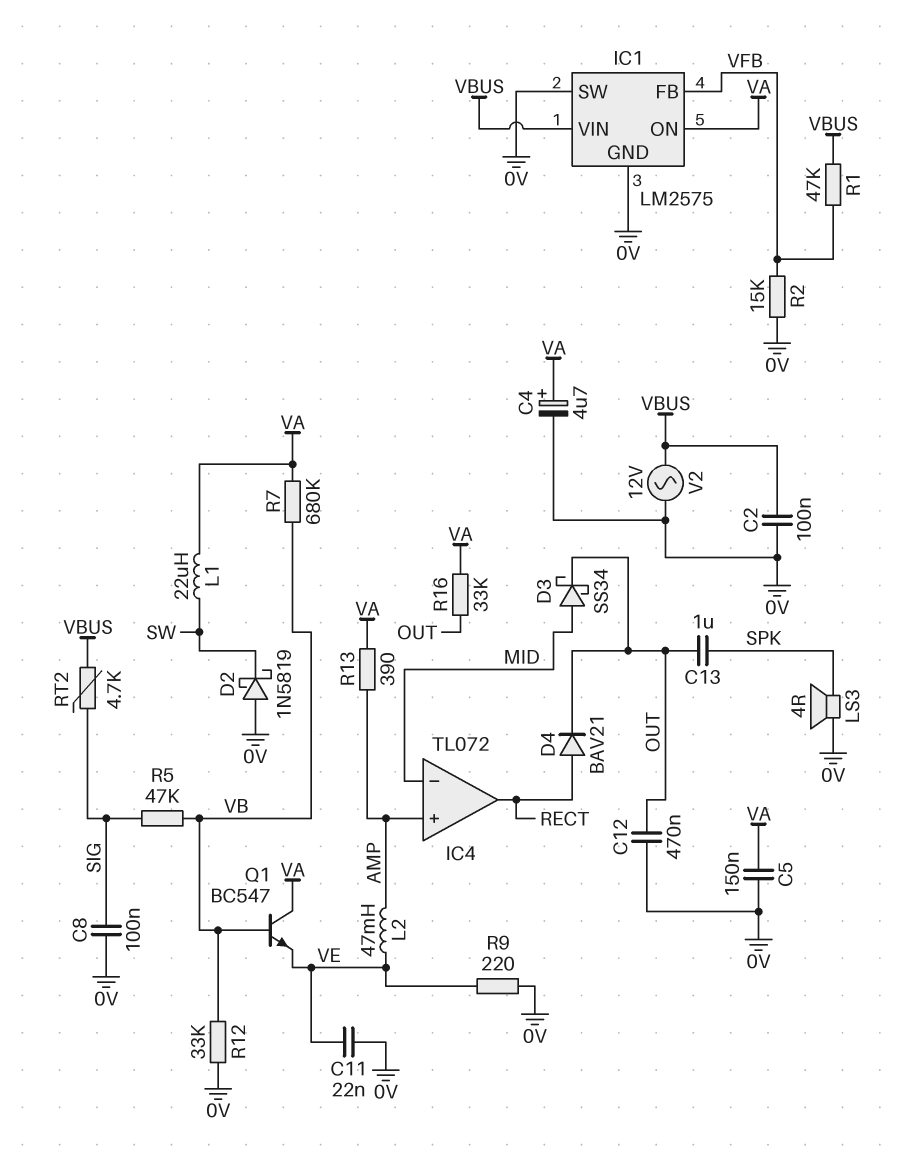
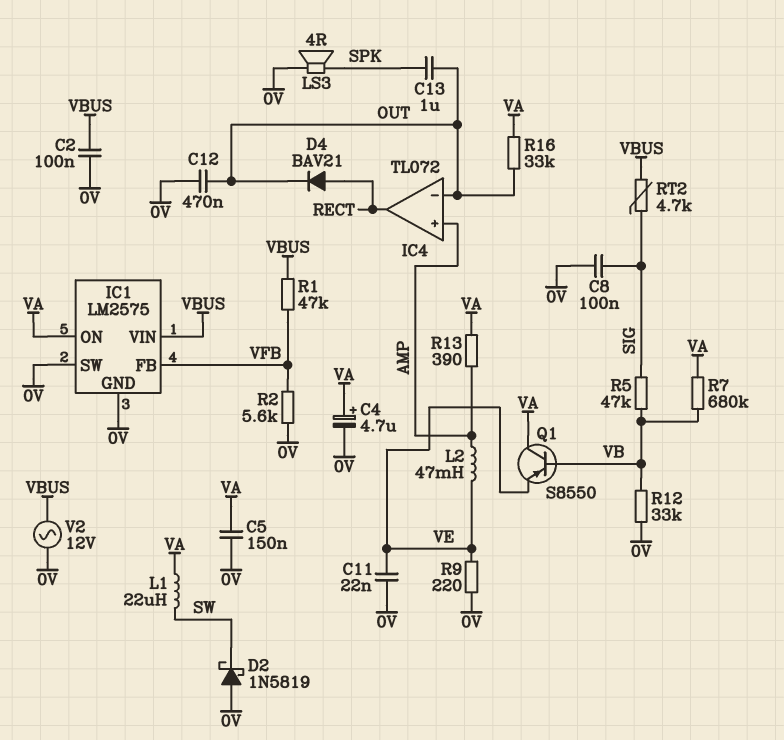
D3: schottky SS34 (A MID, K OUT) -> none
IC4 pin in-: MID -> OUT
Q1: NPN BC547 (B VB, C VA, E VE) -> PNP S8550 (B VB, C VA, E VE)
R2: 15k (0V, VFB) -> 5.6k (0V, VFB)

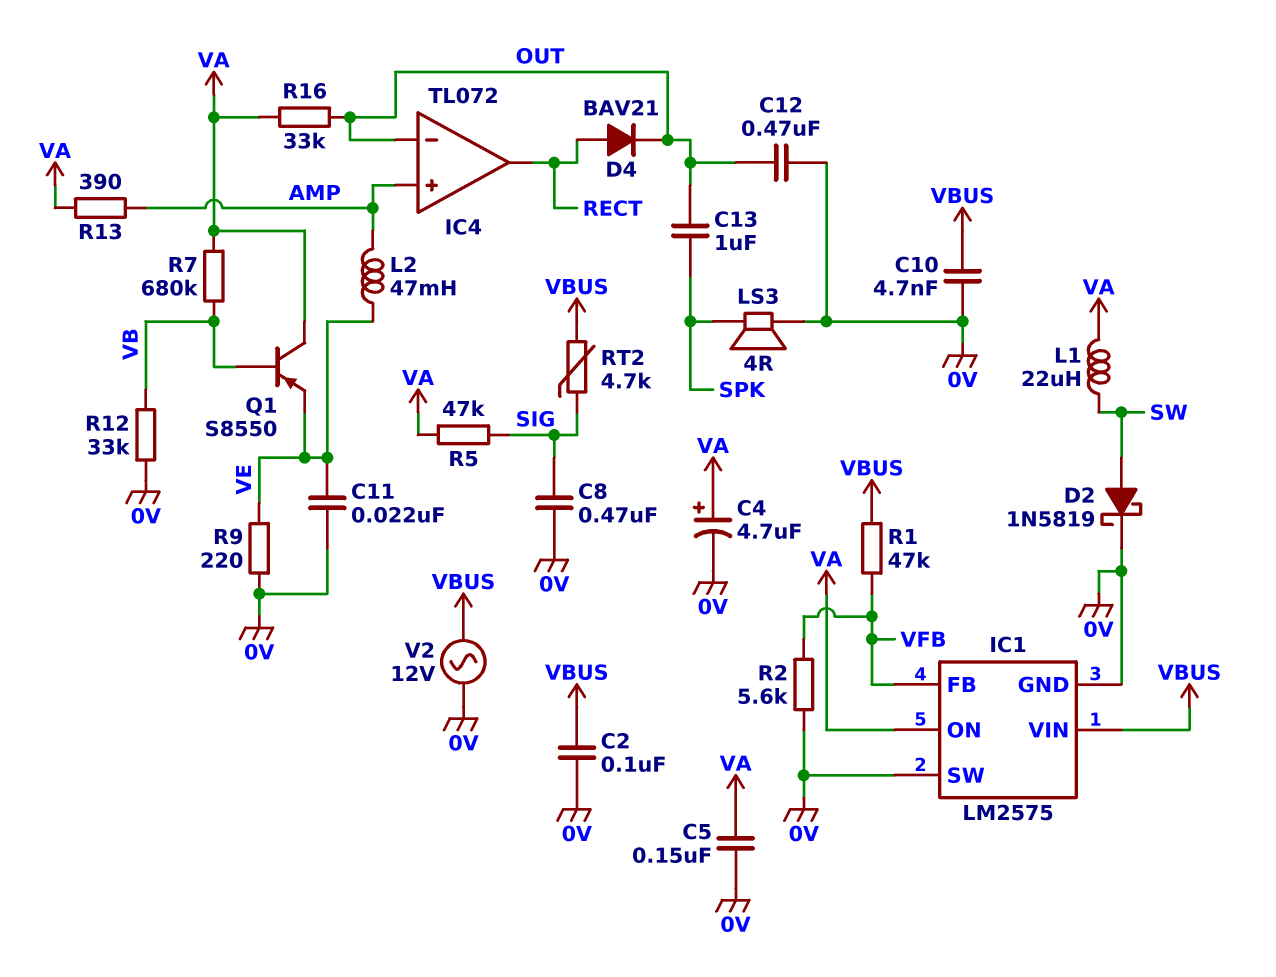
C8: 100nF (0V, SIG) -> 470nF (0V, SIG)
C10: none -> 4.7nF (0V, VBUS)
D2: schottky 1N5819 (A 0V, K SW) -> schottky 1N5819 (A SW, K 0V)
R5: 47k (SIG, VB) -> 47k (SIG, VA)

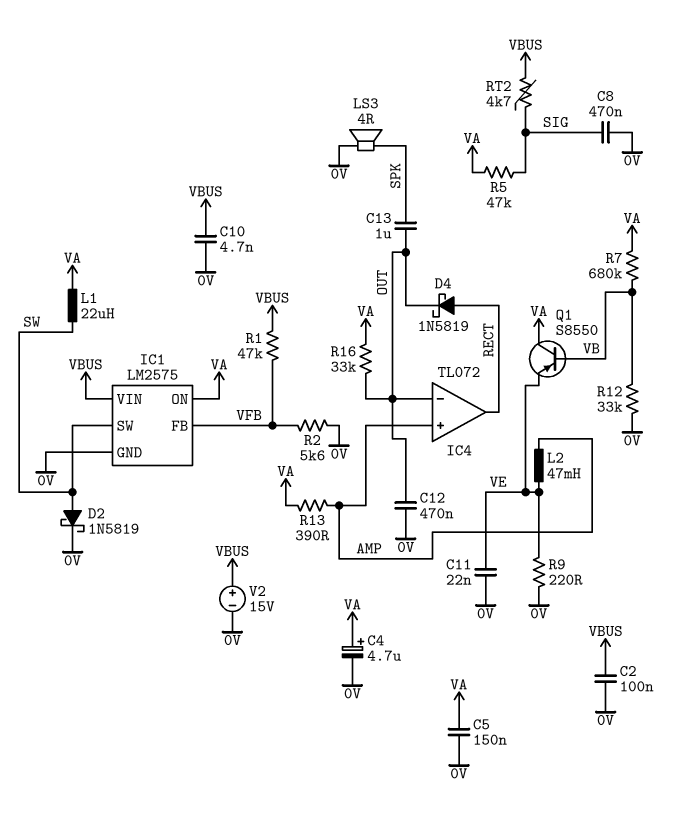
D4: diode BAV21 (A RECT, K OUT) -> schottky 1N5819 (A RECT, K OUT)
IC1 pin SW: 0V -> SW
V2: AC 12V (0V, VBUS) -> 15V (plus VBUS, minus 0V)

